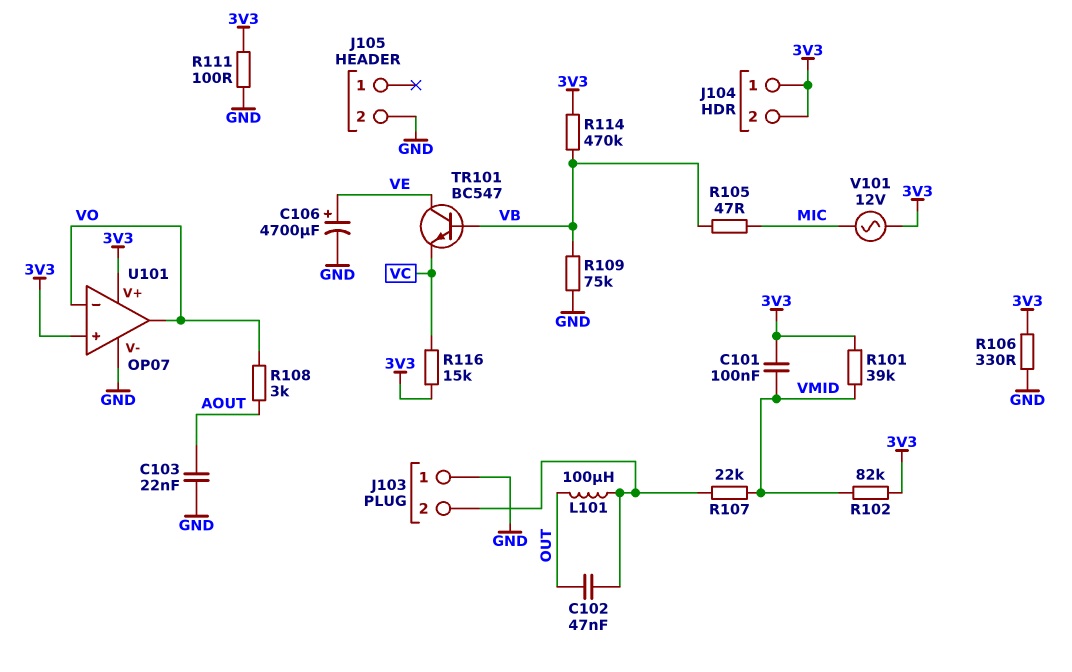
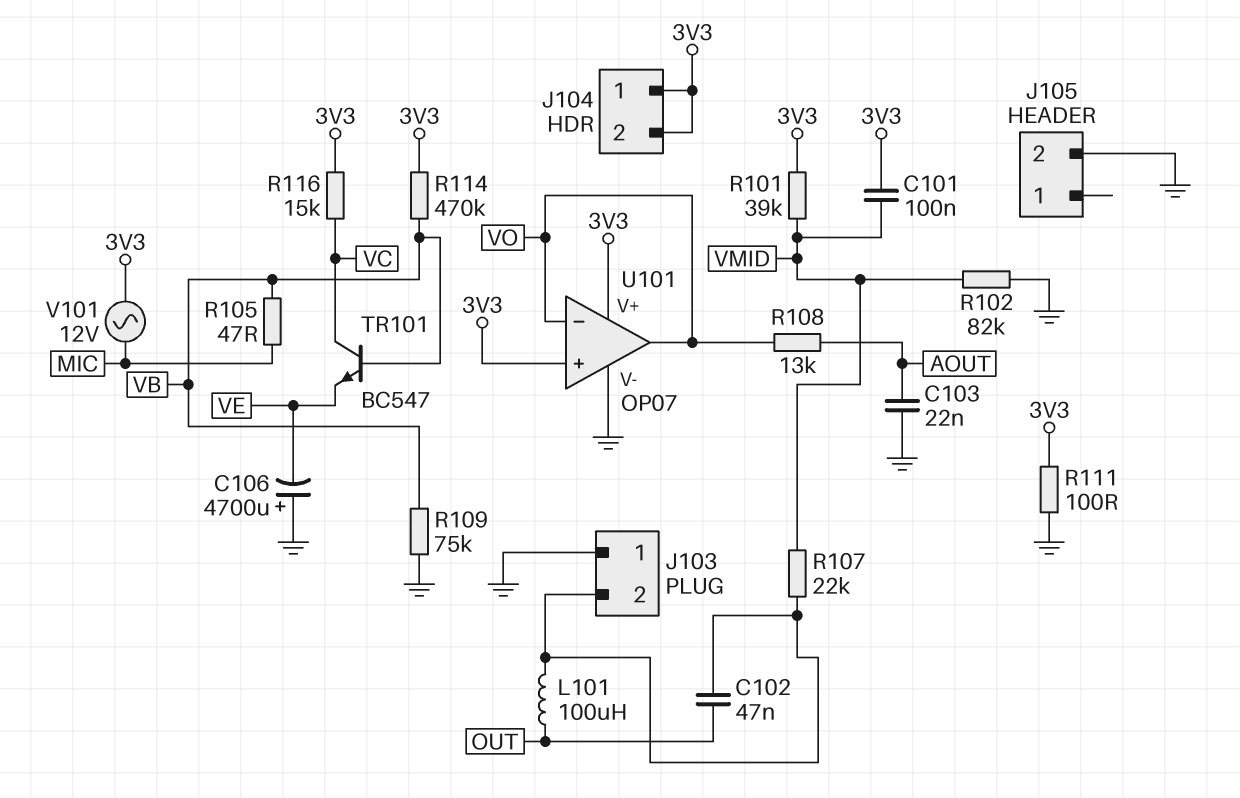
C106: 4700uF (plus VE, minus GND) -> 4700uF (plus GND, minus VE)
R102: 82k (3V3, VMID) -> 82k (GND, VMID)
R106: 330 (3V3, GND) -> none
R108: 3k (AOUT, VO) -> 13k (AOUT, VO)
TR101: NPN BC547 (B VB, C VE, E VC) -> NPN BC547 (B VB, C VC, E VE)

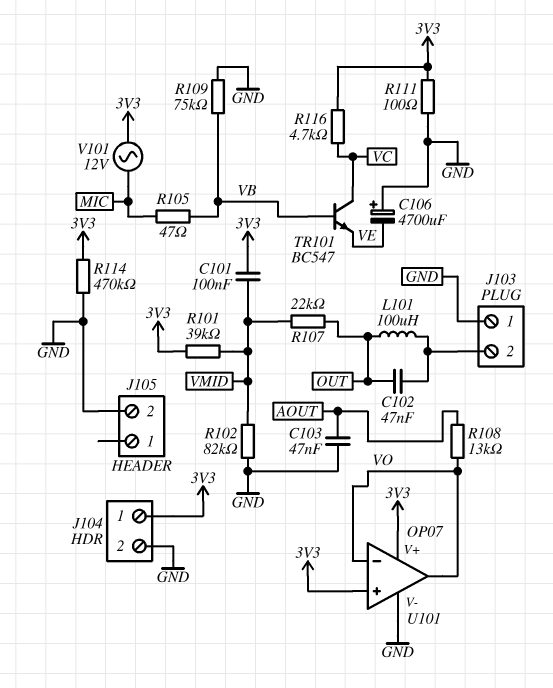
C103: 22nF (AOUT, GND) -> 47nF (AOUT, GND)
J104 pin 2: 3V3 -> GND
R107: 22k (J103/2, VMID) -> 22k (OUT, VMID)
R114: 470k (3V3, VB) -> 470k (3V3, GND)
R116: 15k (3V3, VC) -> 4.7k (3V3, VC)

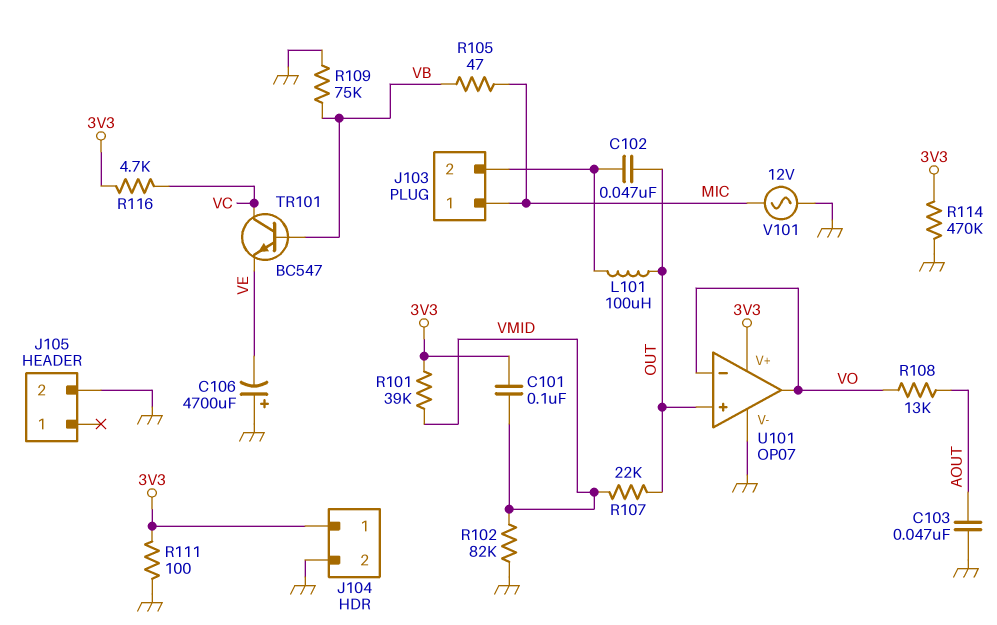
J103 pin 1: GND -> MIC
U101 pin in+: 3V3 -> OUT
V101: AC 12V (3V3, MIC) -> AC 12V (GND, MIC)

